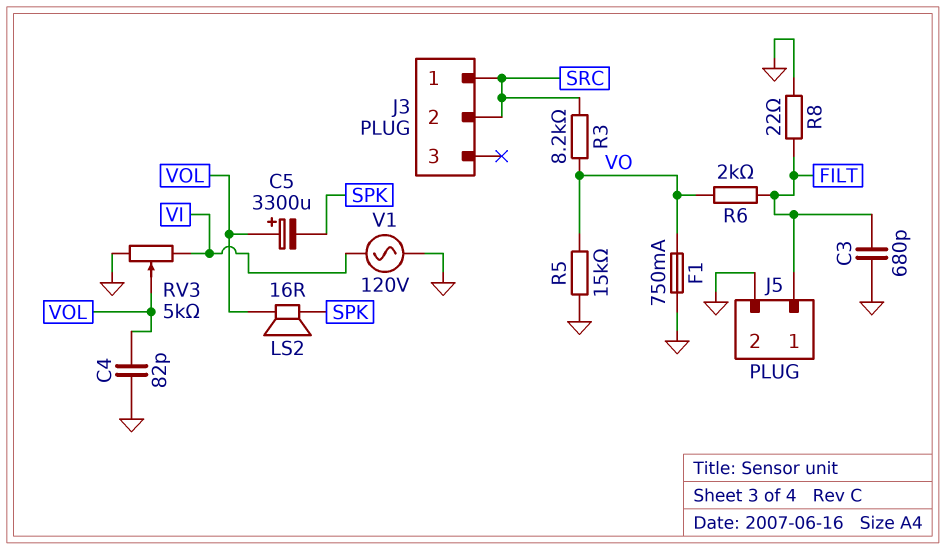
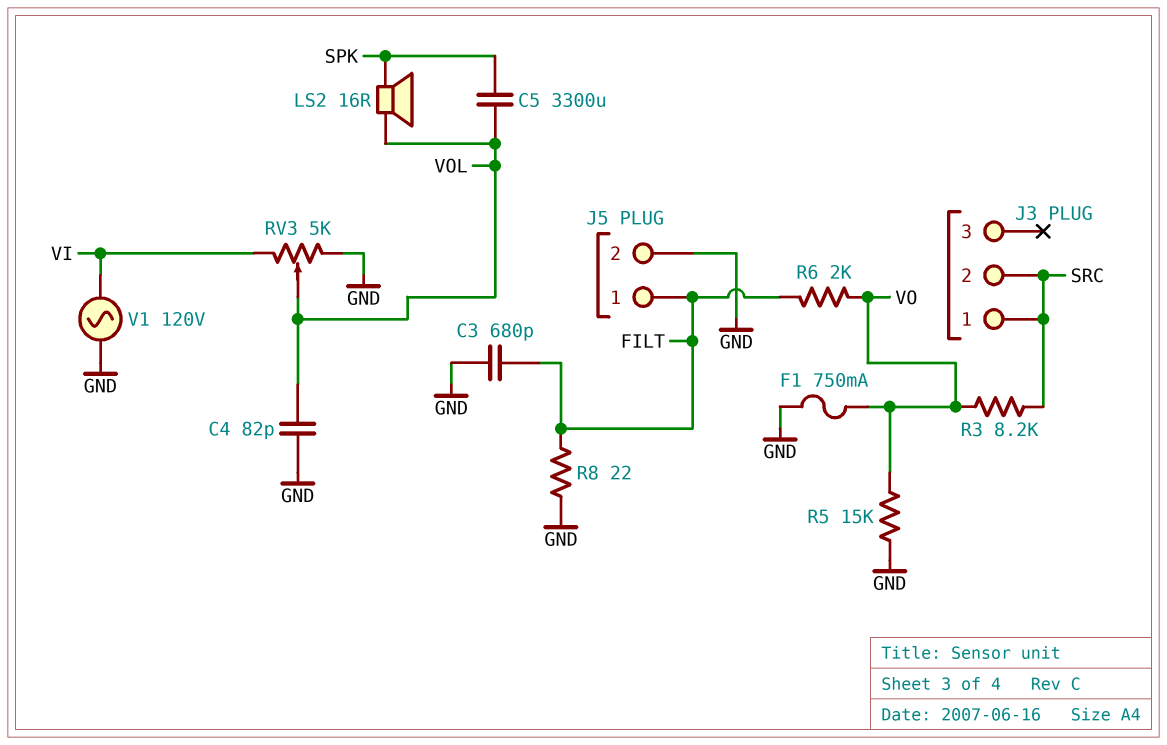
C5: 3300uF (plus VOL, minus SPK) -> 3300uF (SPK, VOL)

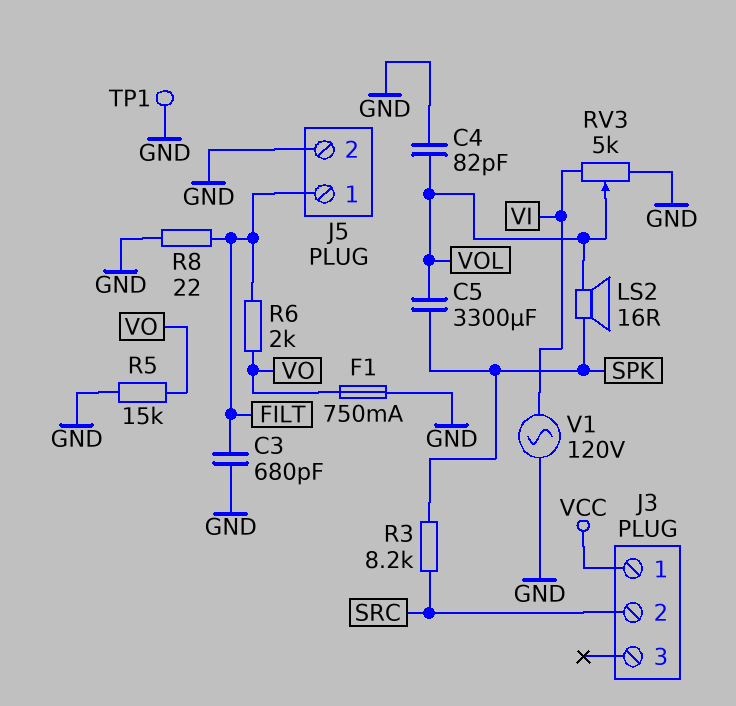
J3 pin 1: SRC -> VCC
R3: 8.2k (SRC, VO) -> 8.2k (SPK, SRC)
TP1: none -> test point (GND)

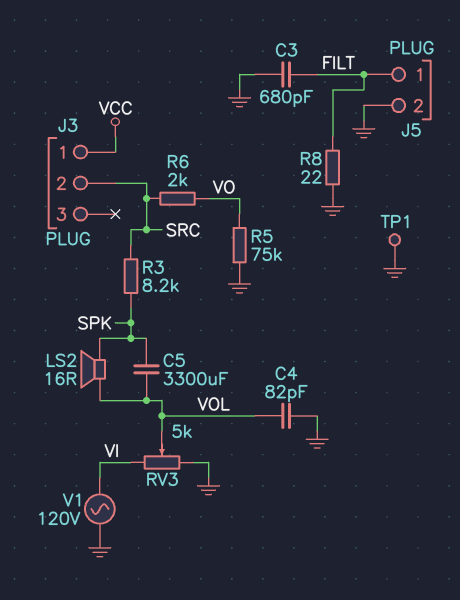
F1: 750mA (GND, VO) -> none
R5: 15k (GND, VO) -> 75k (GND, VO)
R6: 2k (FILT, VO) -> 2k (SRC, VO)

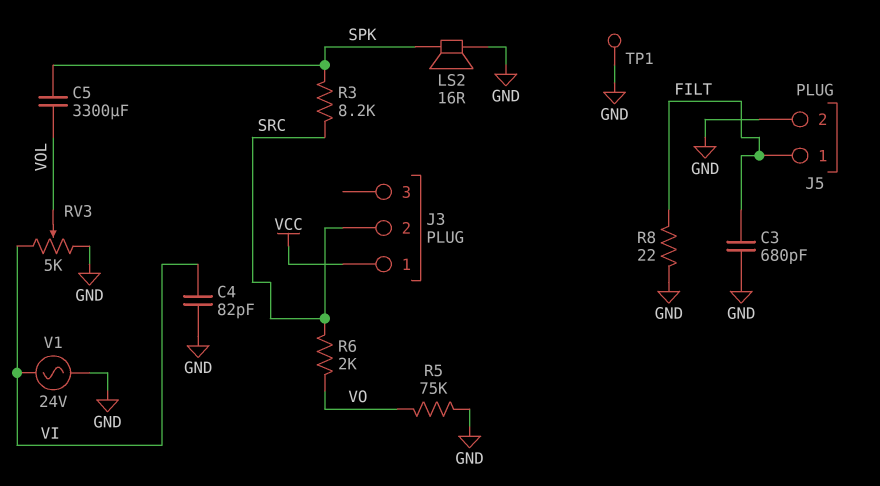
C4: 82pF (GND, VOL) -> 82pF (GND, VI)
LS2: speaker 16R (SPK, VOL) -> speaker 16R (GND, SPK)
V1: AC 120V (GND, VI) -> AC 24V (GND, VI)

